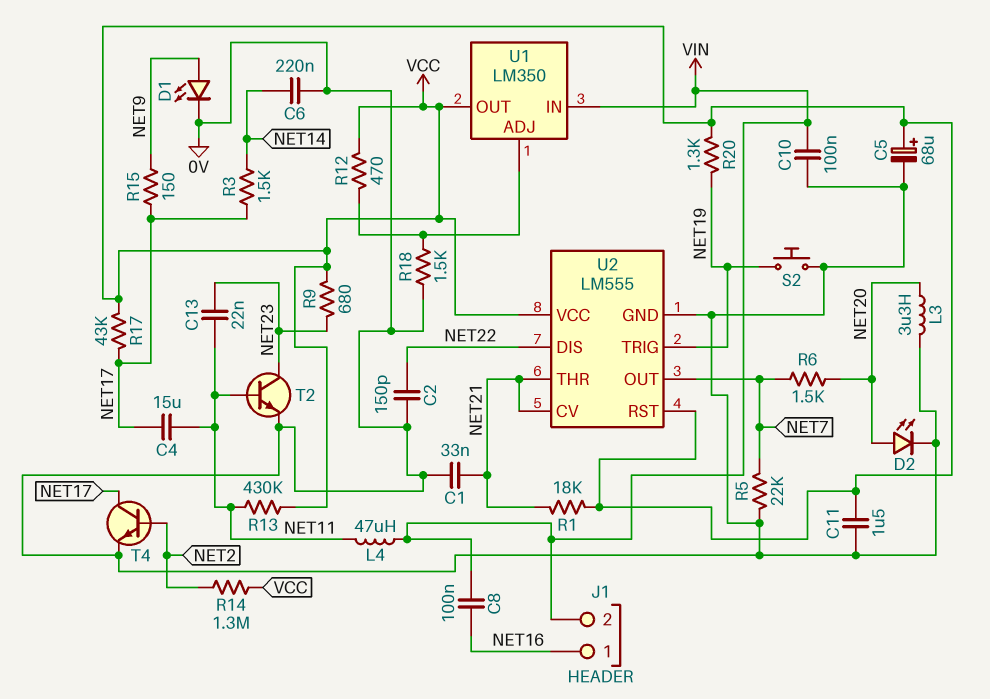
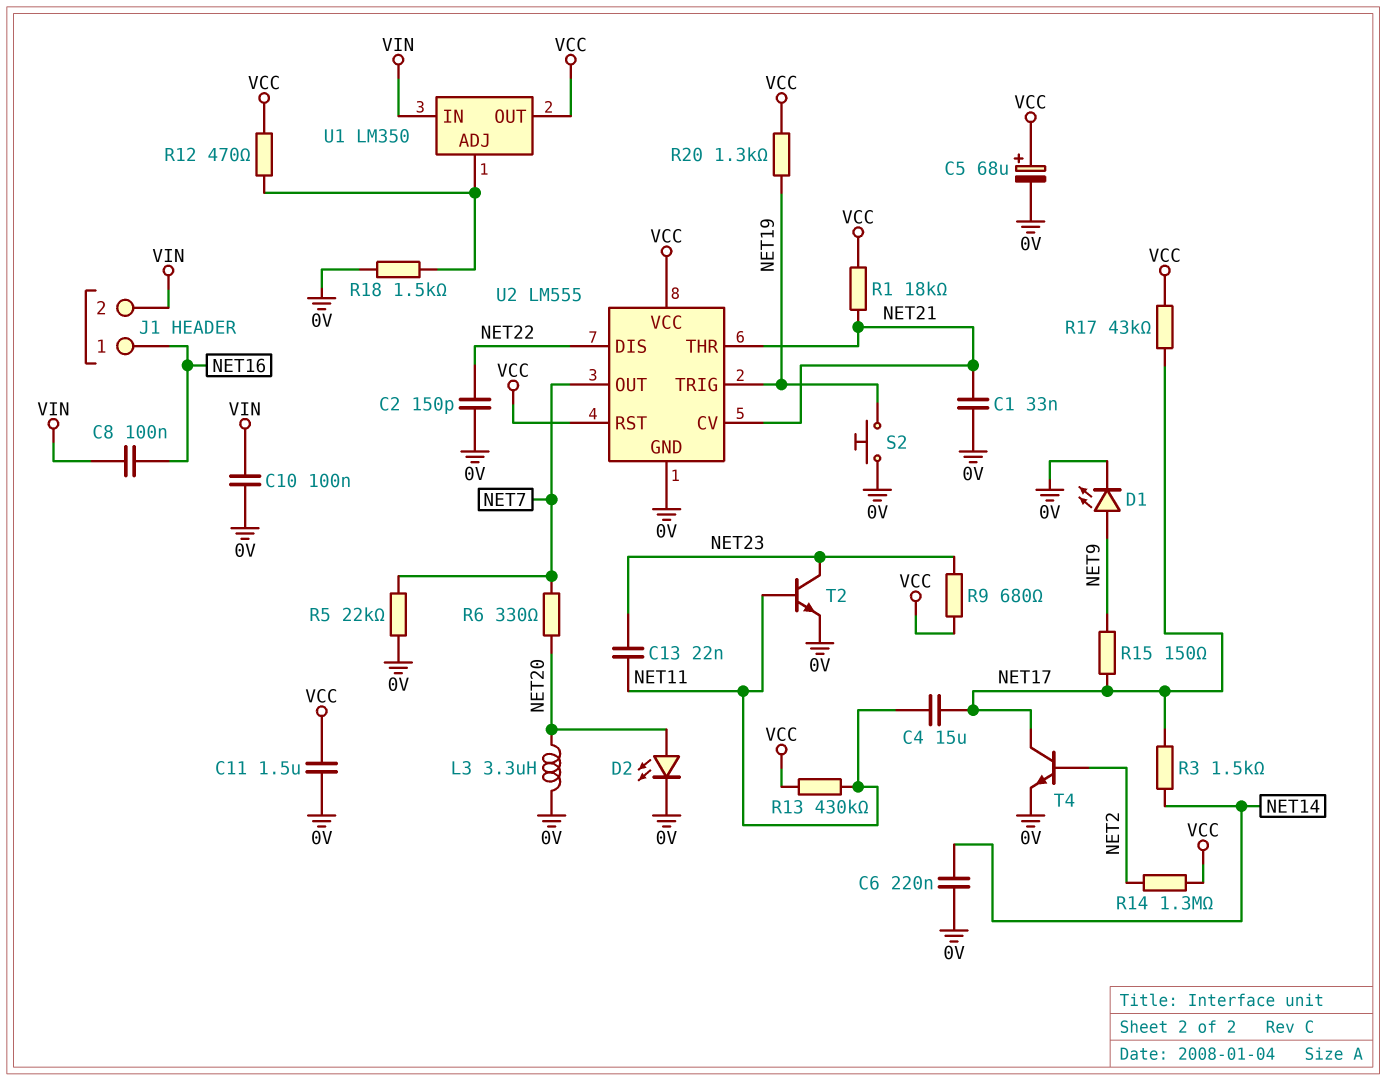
L4: 47uH (NET11, VIN) -> none
R6: 1.5k (NET7, NET20) -> 330 (NET7, NET20)

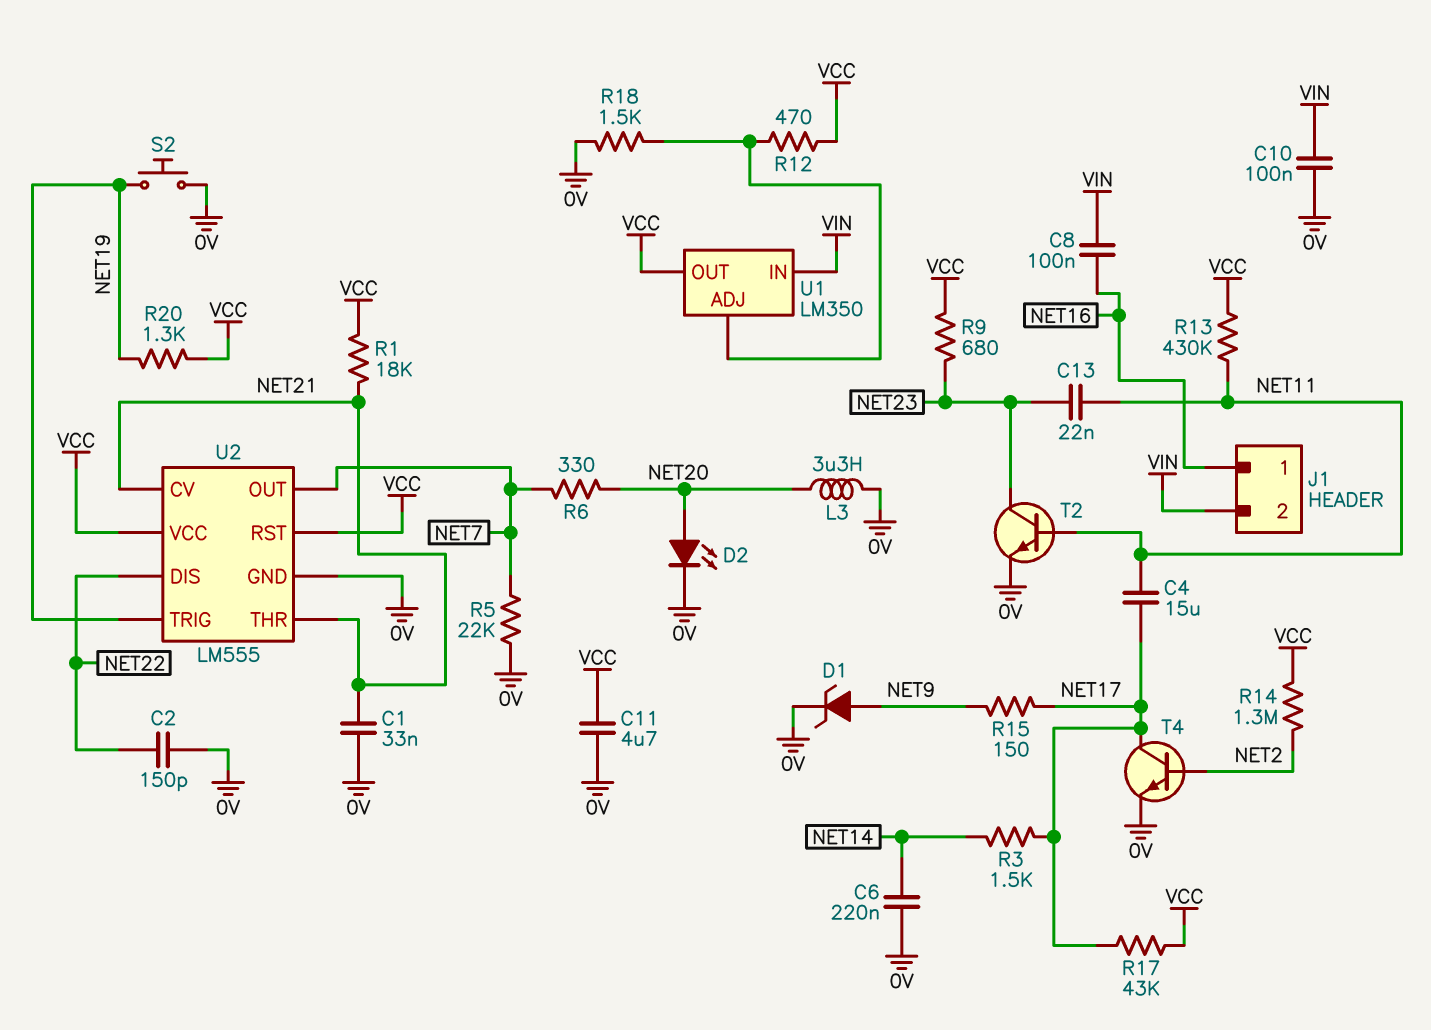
C5: 68uF (plus VCC, minus 0V) -> none
C11: 1.5uF (0V, VCC) -> 4.7uF (0V, VCC)
D1: LED (A NET9, K 0V) -> zener (A NET9, K 0V)

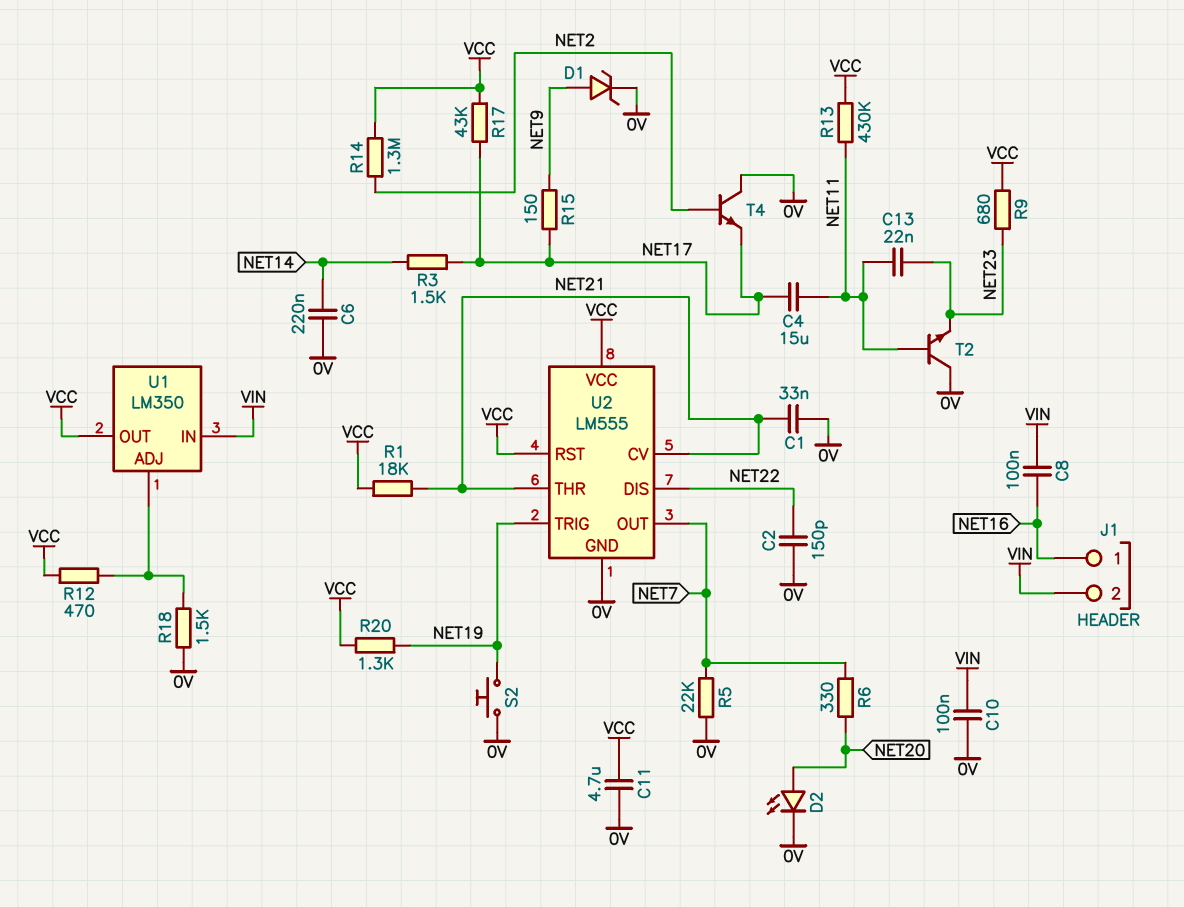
L3: 3.3uH (0V, NET20) -> none
T2: NPN (B NET11, C NET23, E 0V) -> NPN (B NET11, C 0V, E NET23)
T4: NPN (B NET2, C NET17, E 0V) -> NPN (B NET2, C 0V, E NET17)

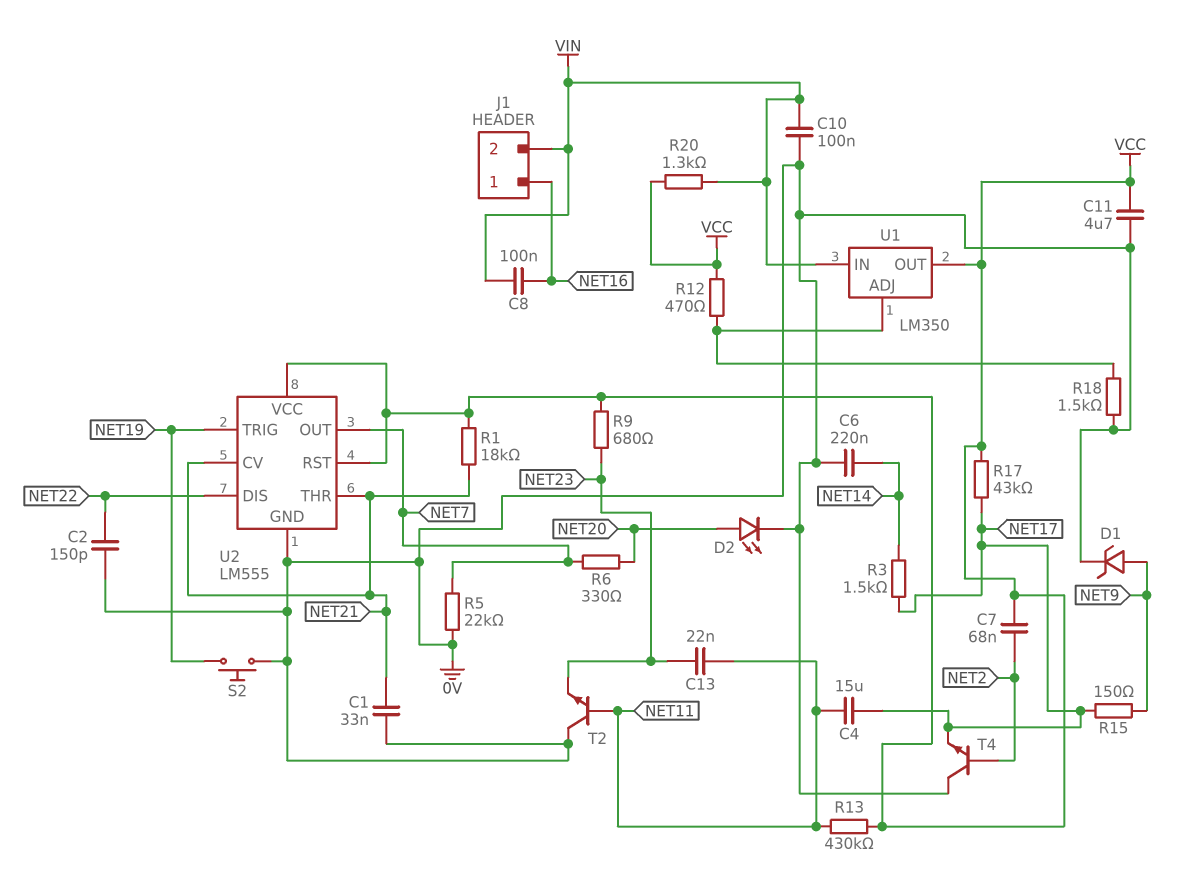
C7: none -> 68nF (NET2, VCC)
R14: 1.3M (NET2, VCC) -> none
R20: 1.3k (NET19, VCC) -> 1.3k (VCC, VIN)

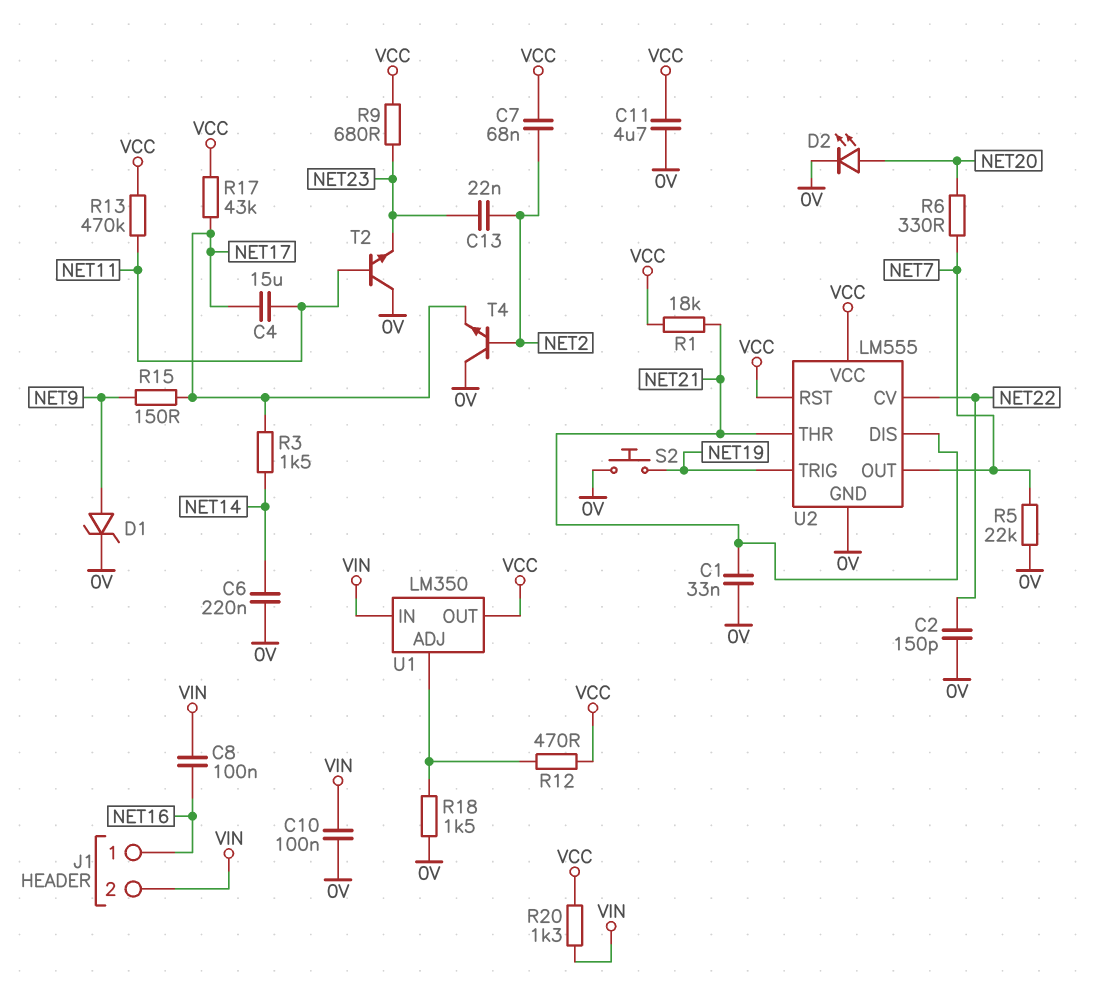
C13: 22nF (NET11, NET23) -> 22nF (NET2, NET23)
R13: 430k (NET11, VCC) -> 470k (NET11, VCC)
U2 pin CV: NET21 -> NET22
U2 pin DIS: NET22 -> NET21

